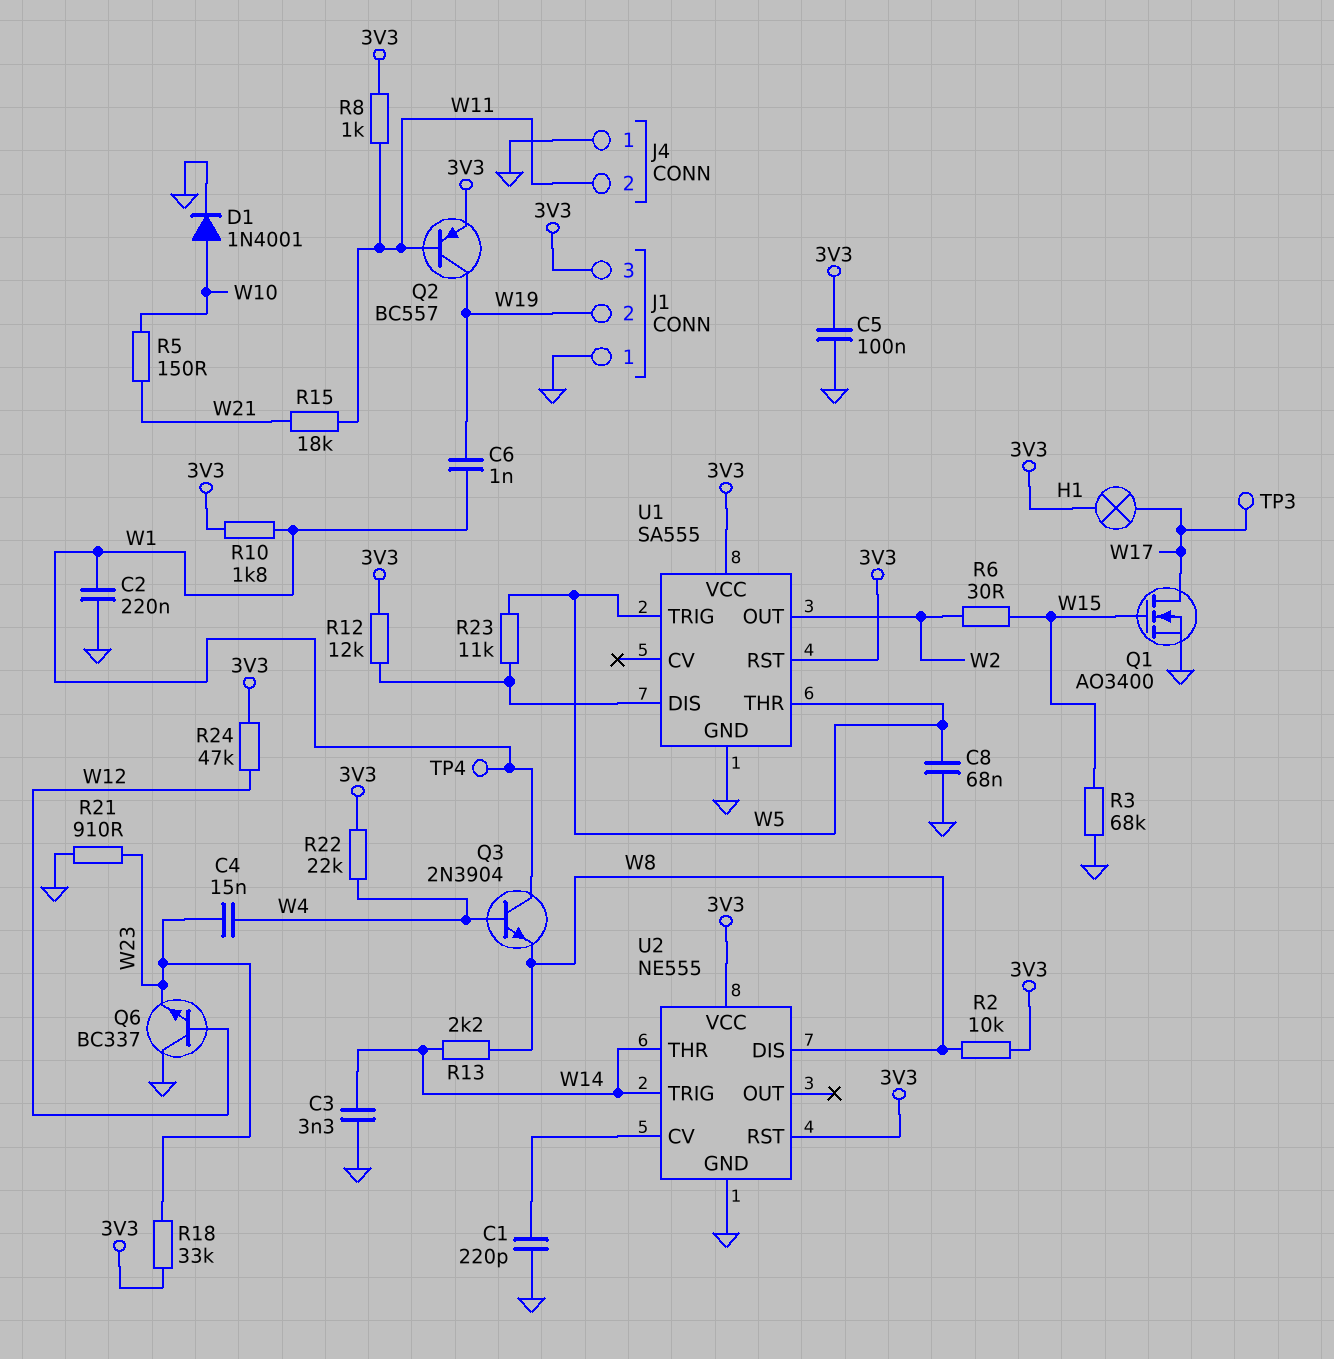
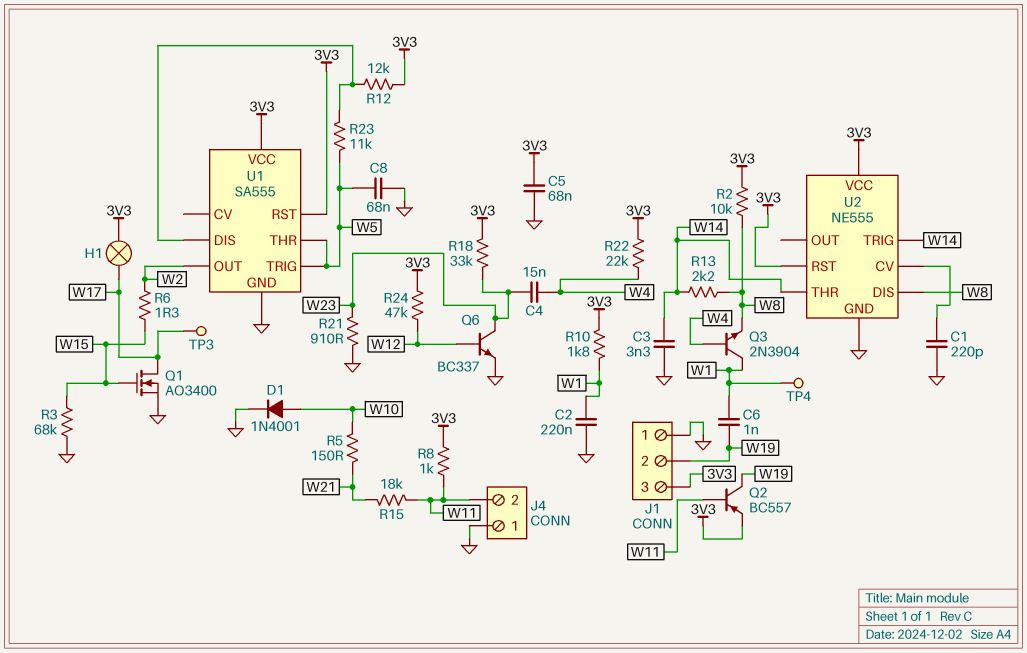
C5: 100nF (3V3, GND) -> 68nF (3V3, GND)
Q6: NPN BC337 (B W12, C GND, E W23) -> NPN BC337 (B W12, C W23, E GND)
R6: 30 (W2, W15) -> 1.3 (W2, W15)

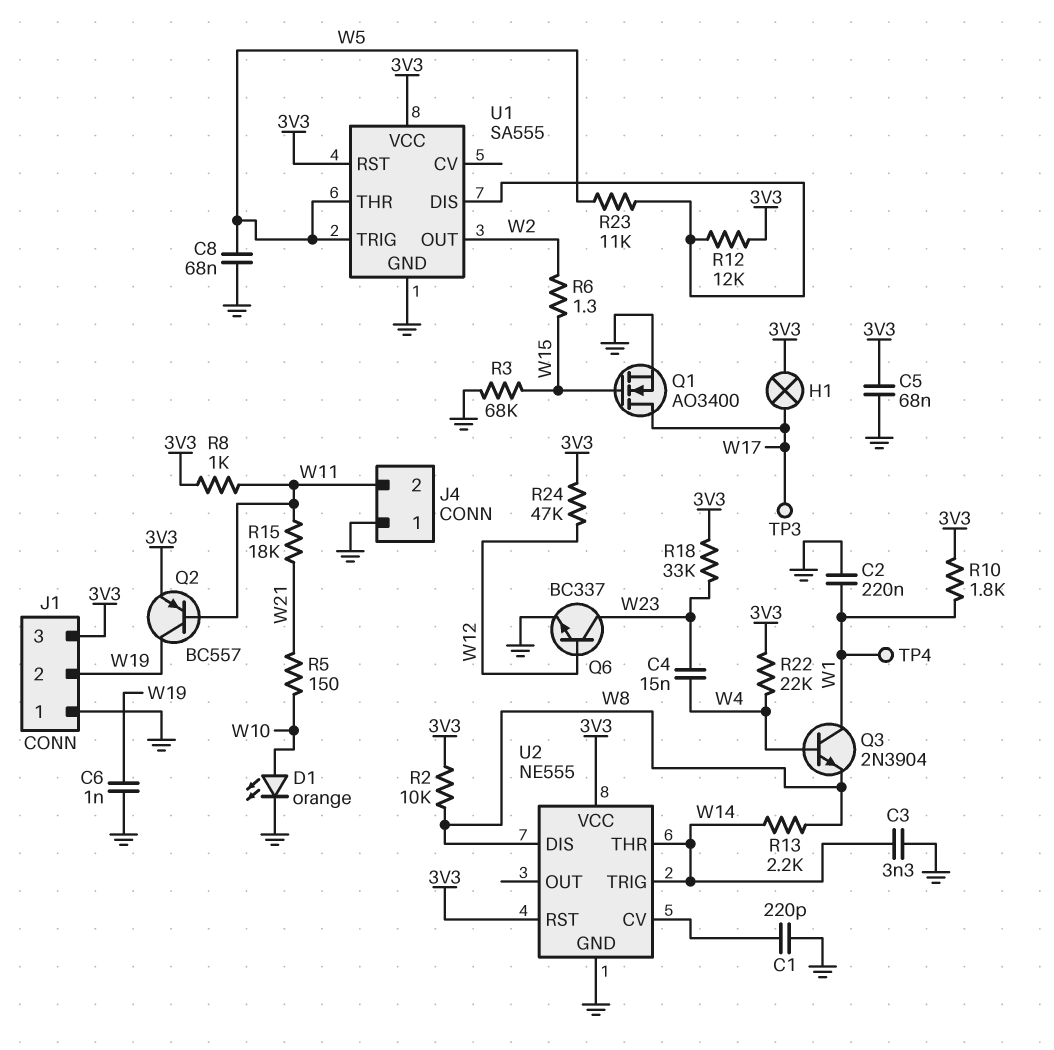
C6: 1nF (W1, W19) -> 1nF (GND, W19)
D1: diode 1N4001 (A W10, K GND) -> LED orange (A W10, K GND)
R21: 910 (GND, W23) -> none

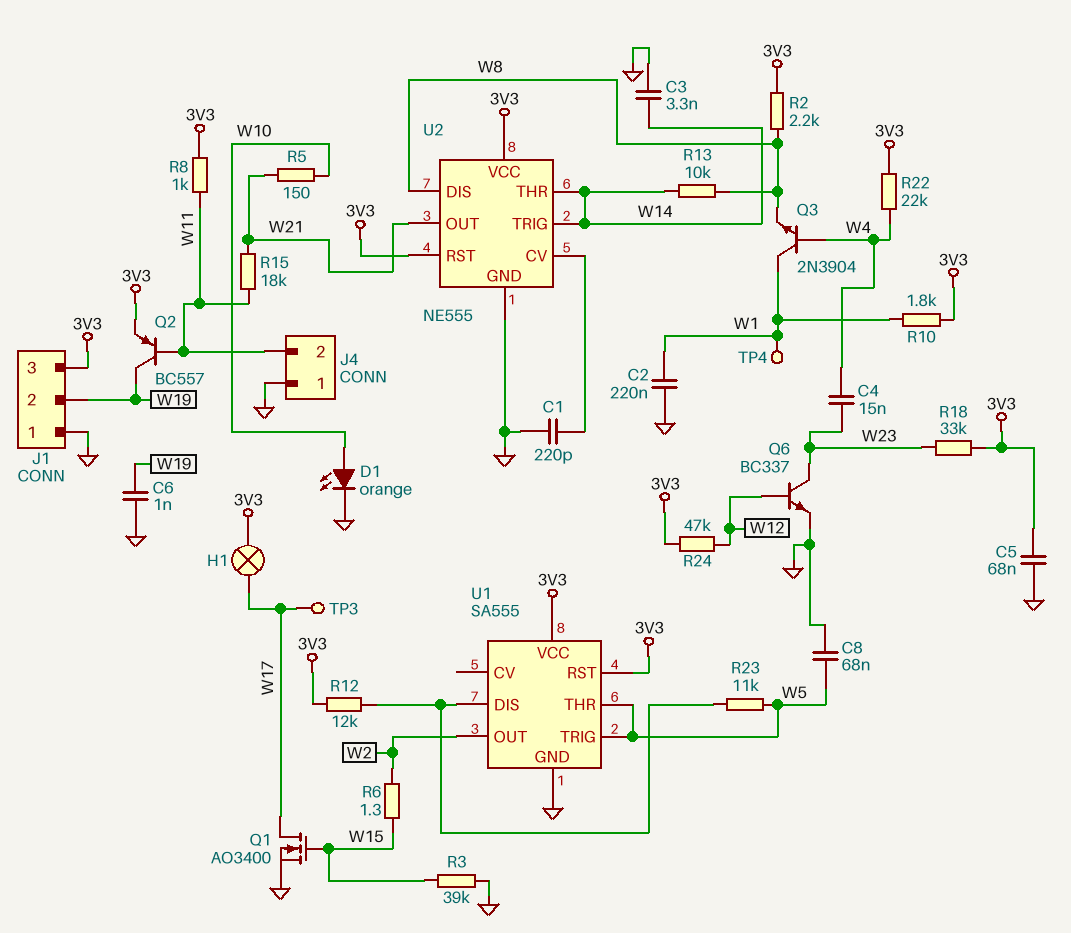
R2: 10k (3V3, W8) -> 2.2k (3V3, W8)
R3: 68k (GND, W15) -> 39k (GND, W15)
R13: 2.2k (W8, W14) -> 10k (W8, W14)
U2 pin OUT: none -> W21

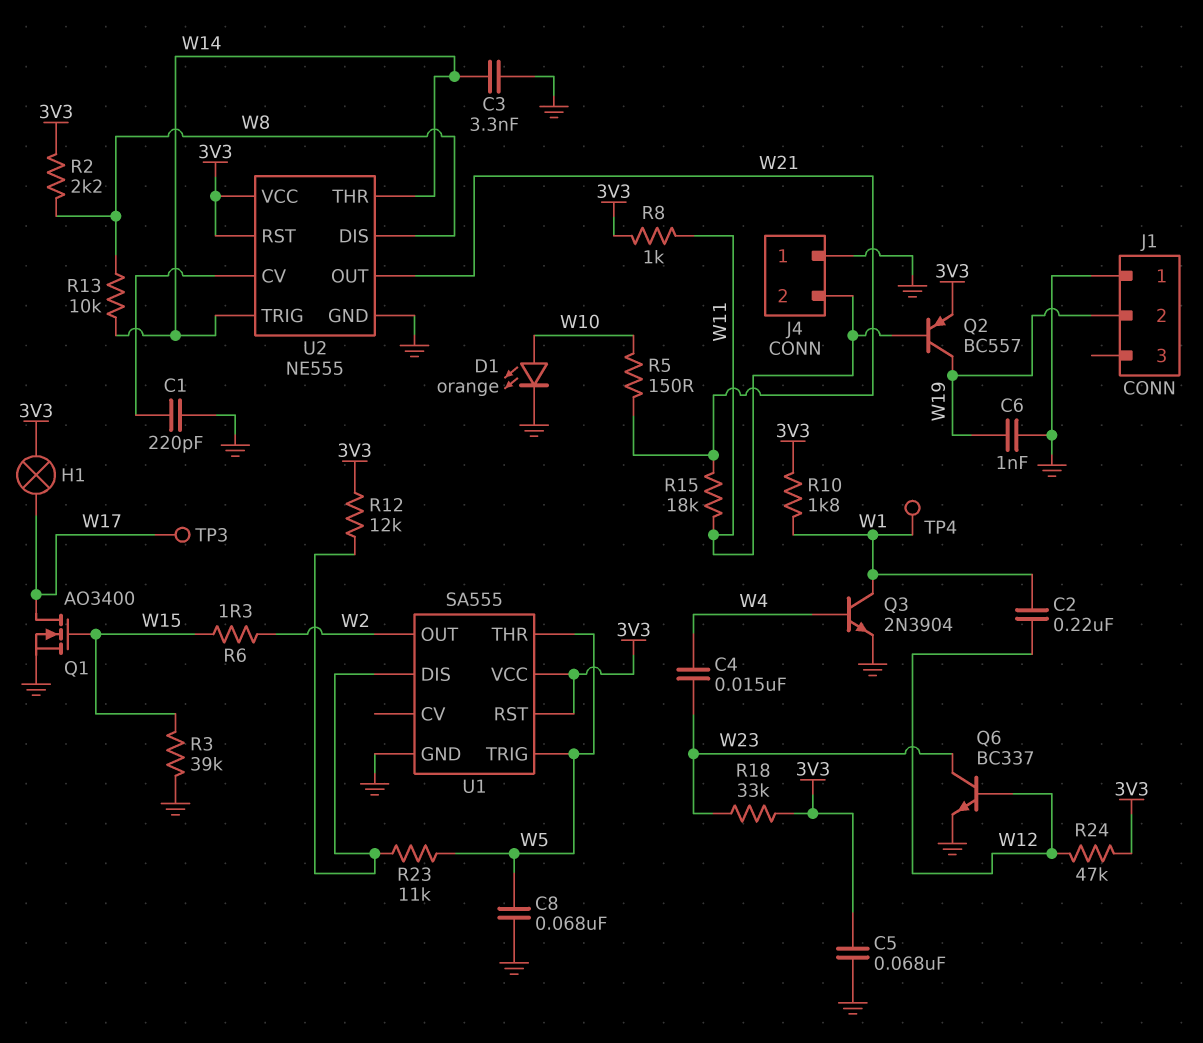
C2: 220nF (GND, W1) -> 220nF (W1, W12)
J1 pin 3: 3V3 -> none
Q3: NPN 2N3904 (B W4, C W1, E W8) -> NPN 2N3904 (B W4, C W1, E GND)
R22: 22k (3V3, W4) -> none

